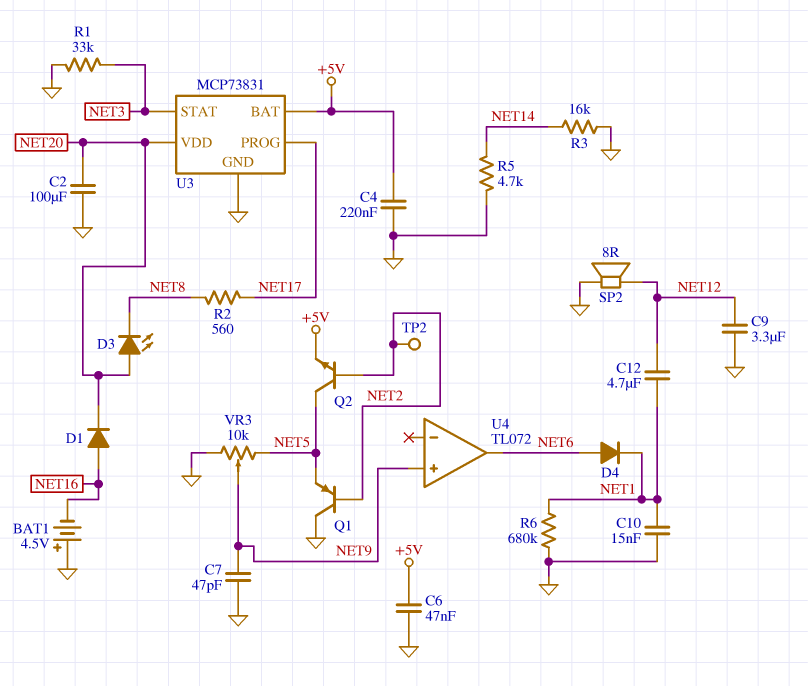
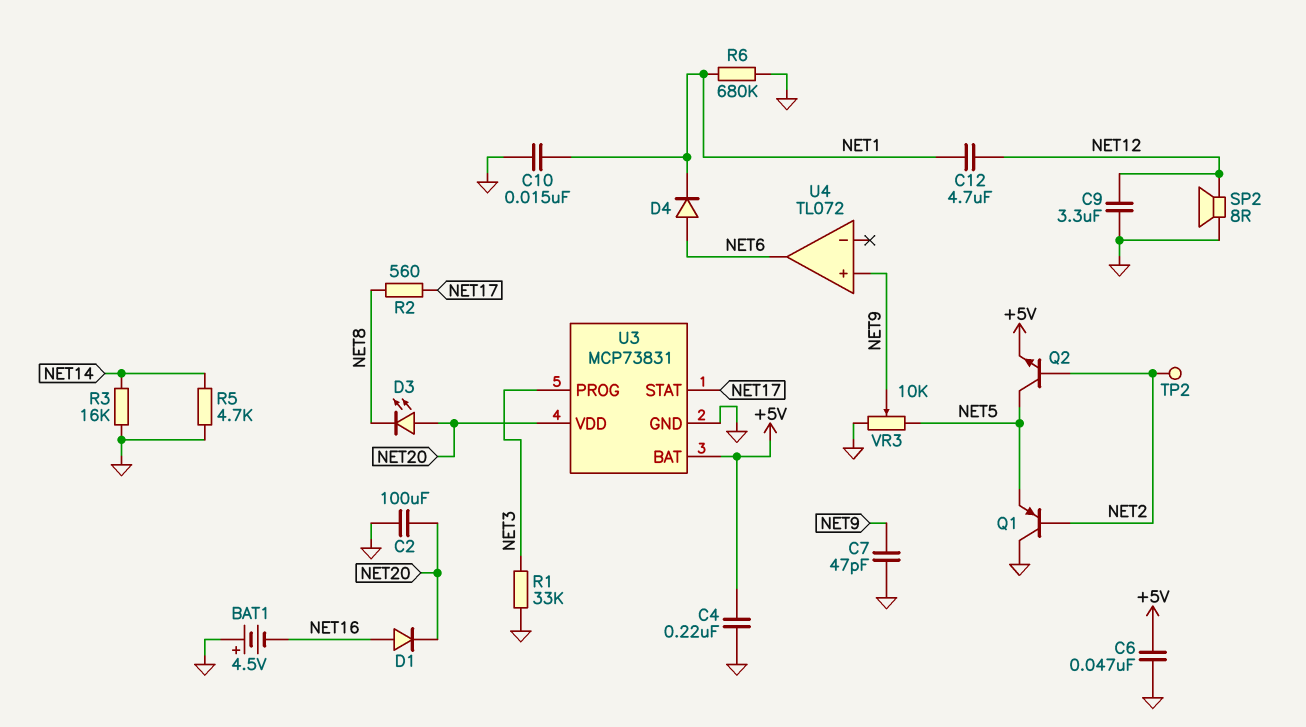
U3 pin PROG: NET17 -> NET3
U3 pin STAT: NET3 -> NET17

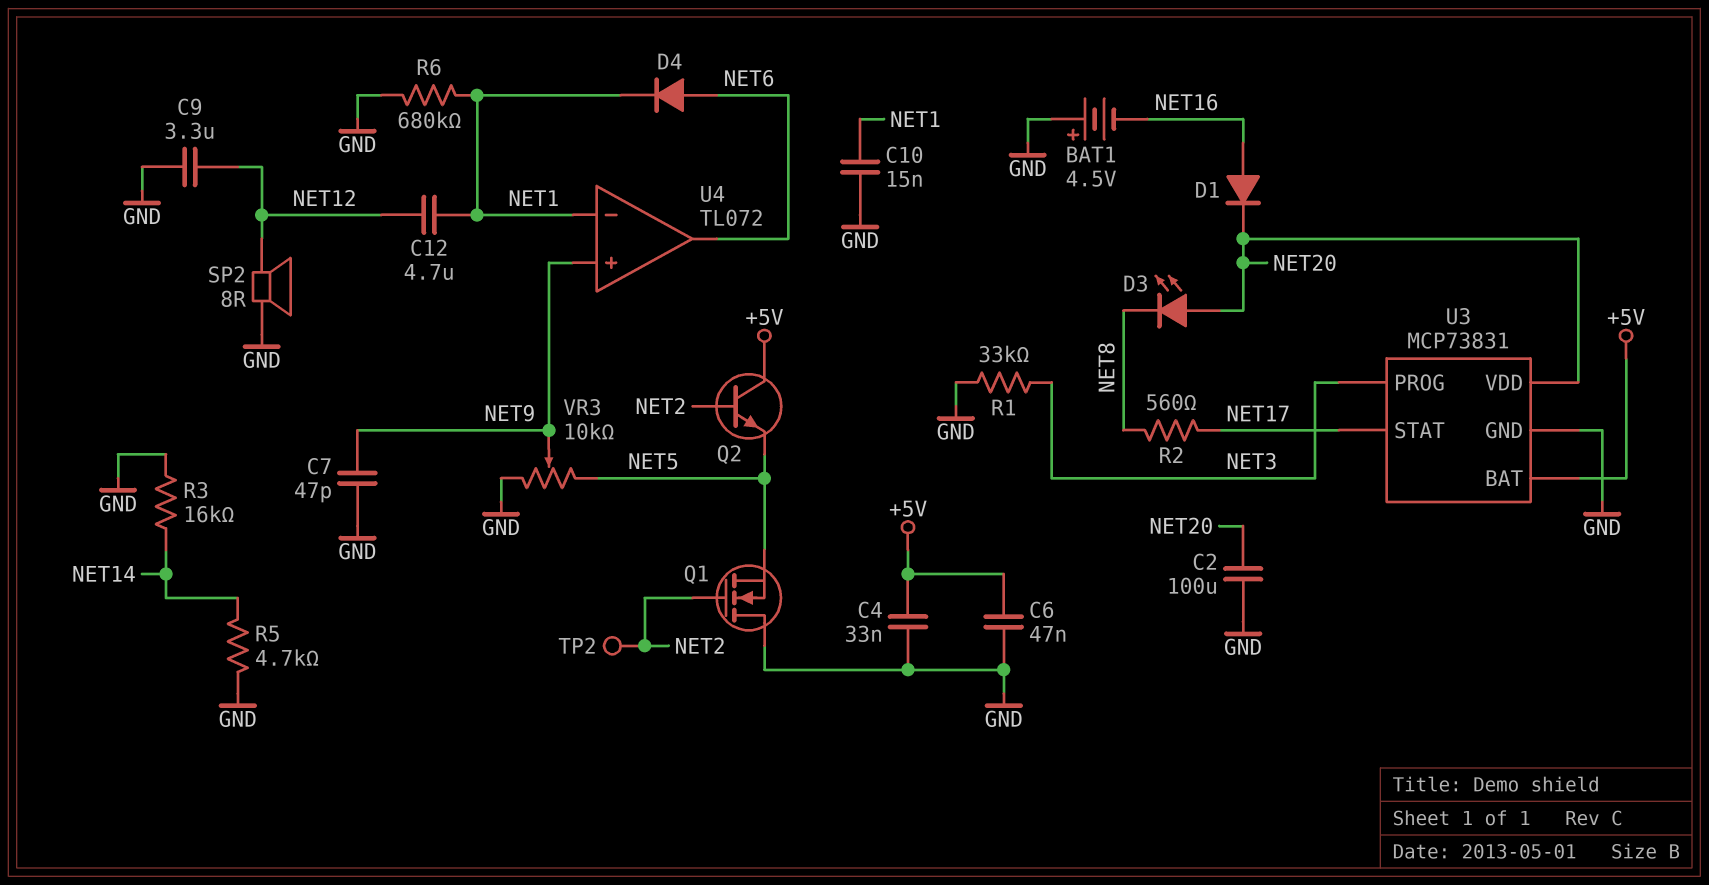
C4: 220nF (+5V, GND) -> 33nF (+5V, GND)
Q1: PNP (B NET2, C GND, E NET5) -> NMOS (G NET2, D GND, S NET5)
Q2: NPN (B NET2, C NET5, E +5V) -> NPN (B NET2, C +5V, E NET5)
U4 pin in-: none -> NET1

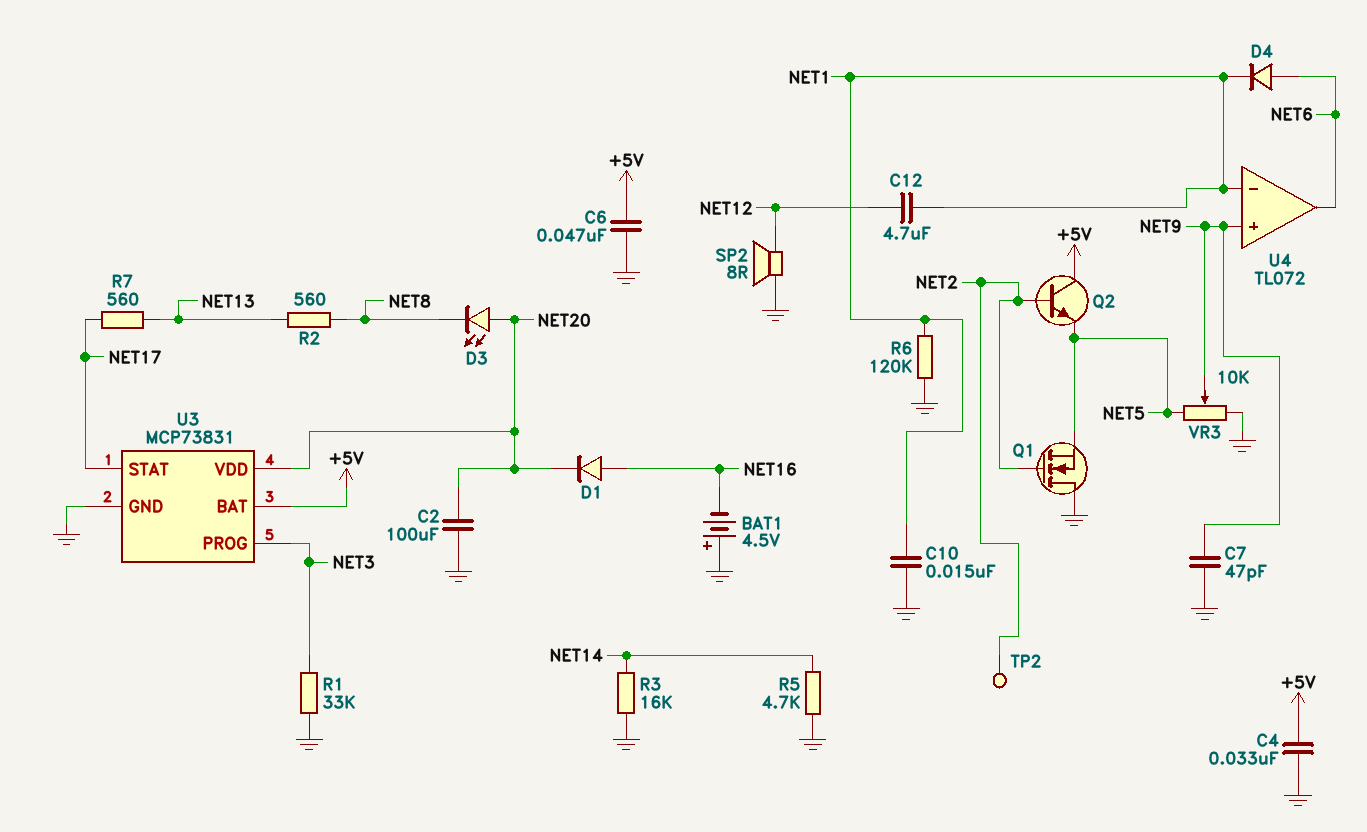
C9: 3.3uF (GND, NET12) -> none
R2: 560 (NET8, NET17) -> 560 (NET8, NET13)
R6: 680k (GND, NET1) -> 120k (GND, NET1)
R7: none -> 560 (NET13, NET17)

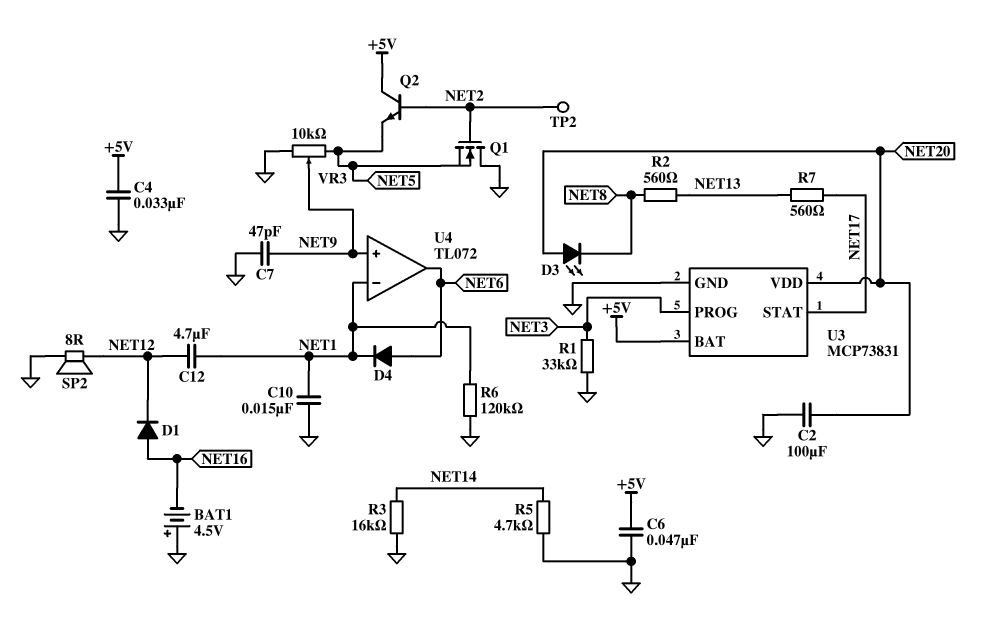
D1: diode (A NET16, K NET20) -> diode (A NET16, K NET12)

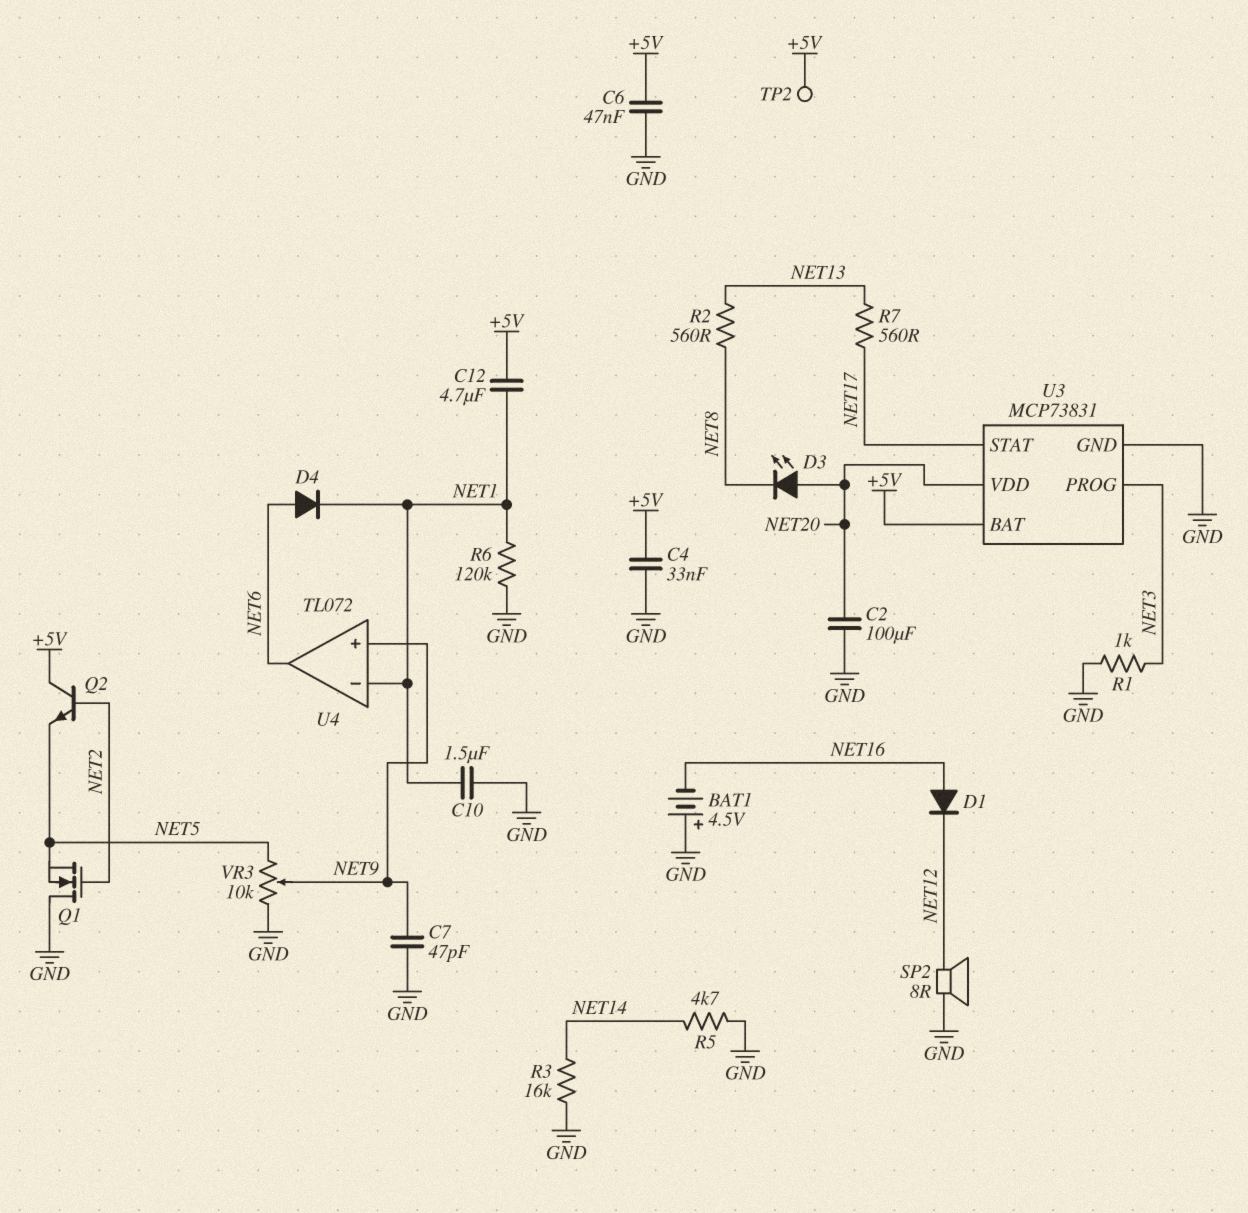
C10: 15nF (GND, NET1) -> 1.5uF (GND, NET1)
C12: 4.7uF (NET1, NET12) -> 4.7uF (+5V, NET1)
R1: 33k (GND, NET3) -> 1k (GND, NET3)
TP2: test point (NET2) -> test point (+5V)

